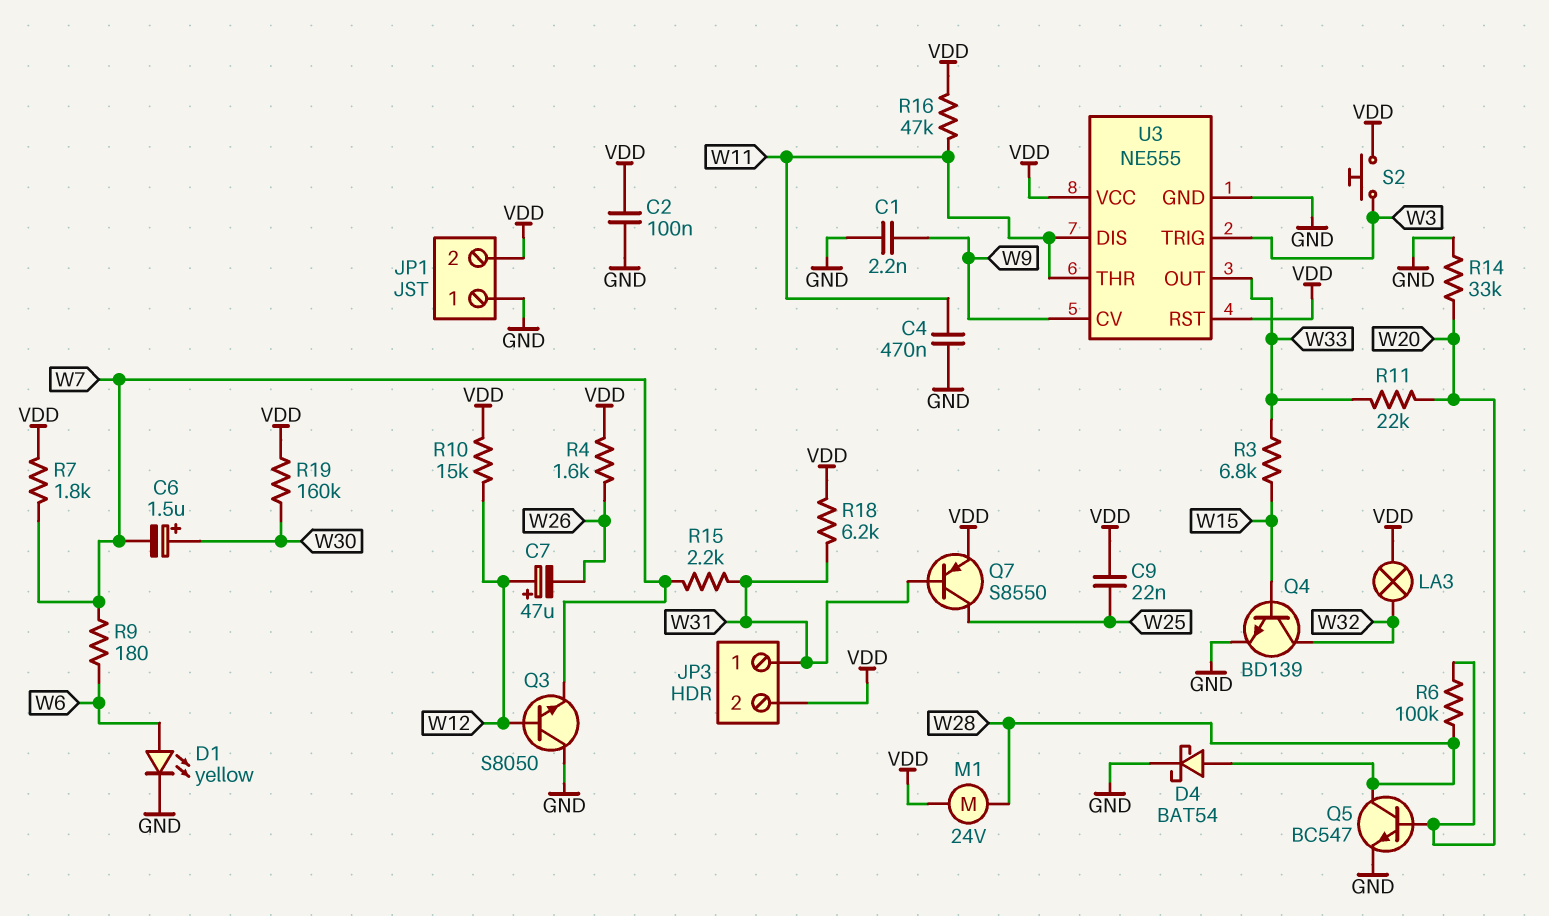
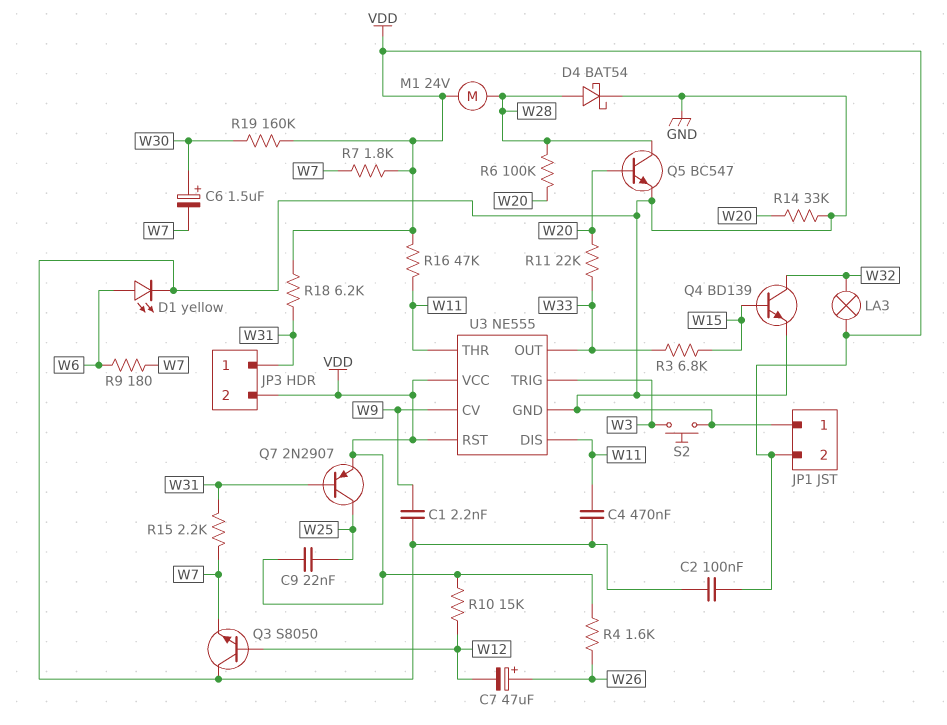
C7: 47uF (plus W12, minus W26) -> 47uF (plus W26, minus W12)
Q7: PNP S8550 (B W31, C W25, E VDD) -> PNP 2N2907 (B W31, C W25, E VDD)
S2: button (VDD, W3) -> button (GND, W3)

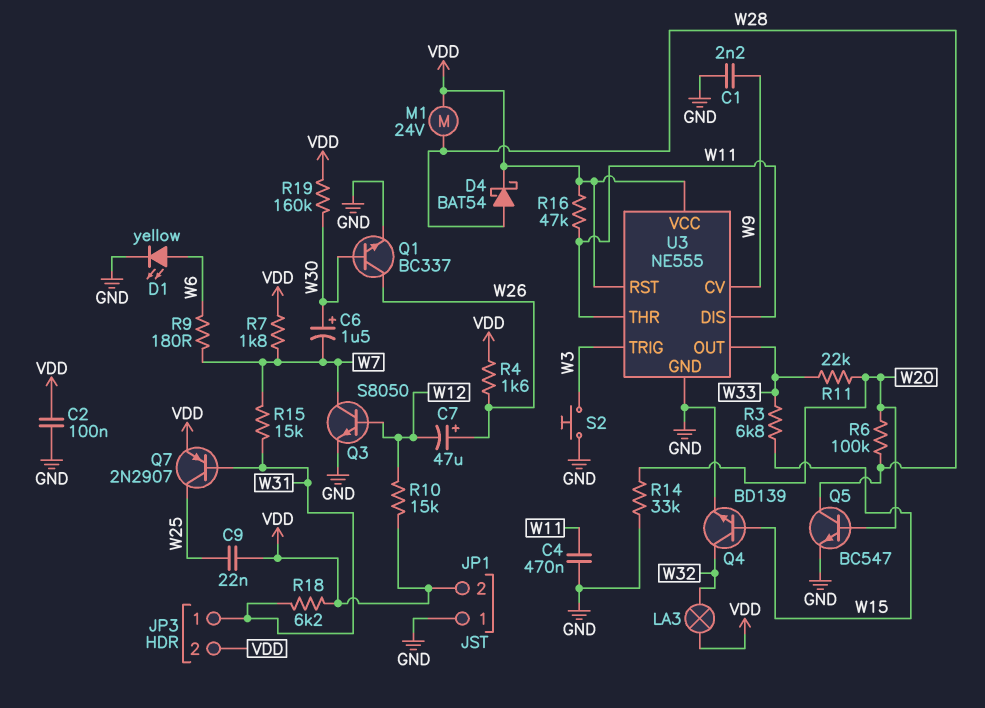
D4: schottky BAT54 (A W28, K GND) -> schottky BAT54 (A W28, K VDD)
Q1: none -> NPN BC337 (B W30, C W26, E GND)
Q3: NPN S8050 (B W12, C GND, E W7) -> NPN S8050 (B W12, C W7, E GND)
R15: 2.2k (W7, W31) -> 15k (W7, W31)

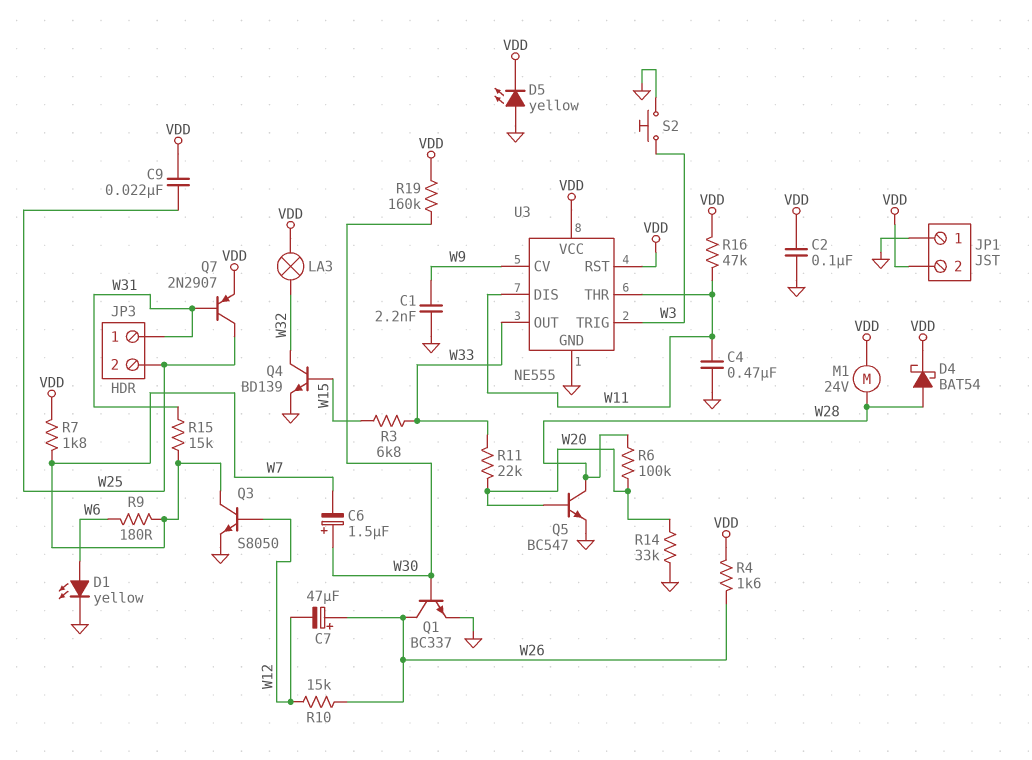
D5: none -> LED yellow (A GND, K VDD)
JP3 pin 2: VDD -> W25
R10: 15k (VDD, W12) -> 15k (W12, W26)
R18: 6.2k (VDD, W31) -> none

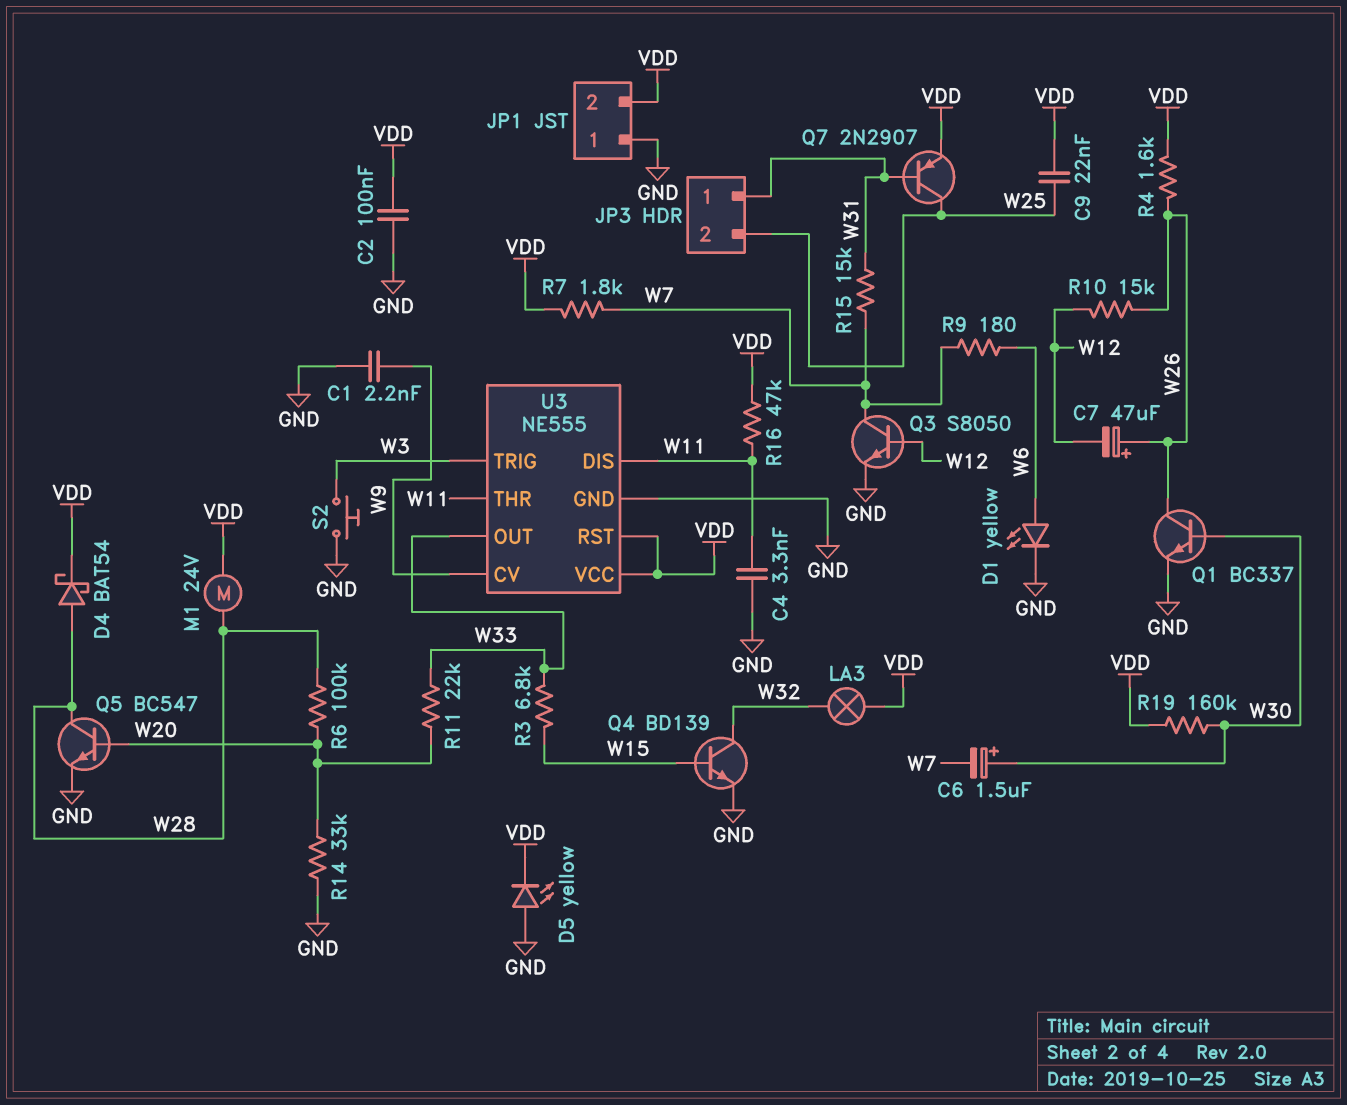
C4: 470nF (GND, W11) -> 3.3nF (GND, W11)

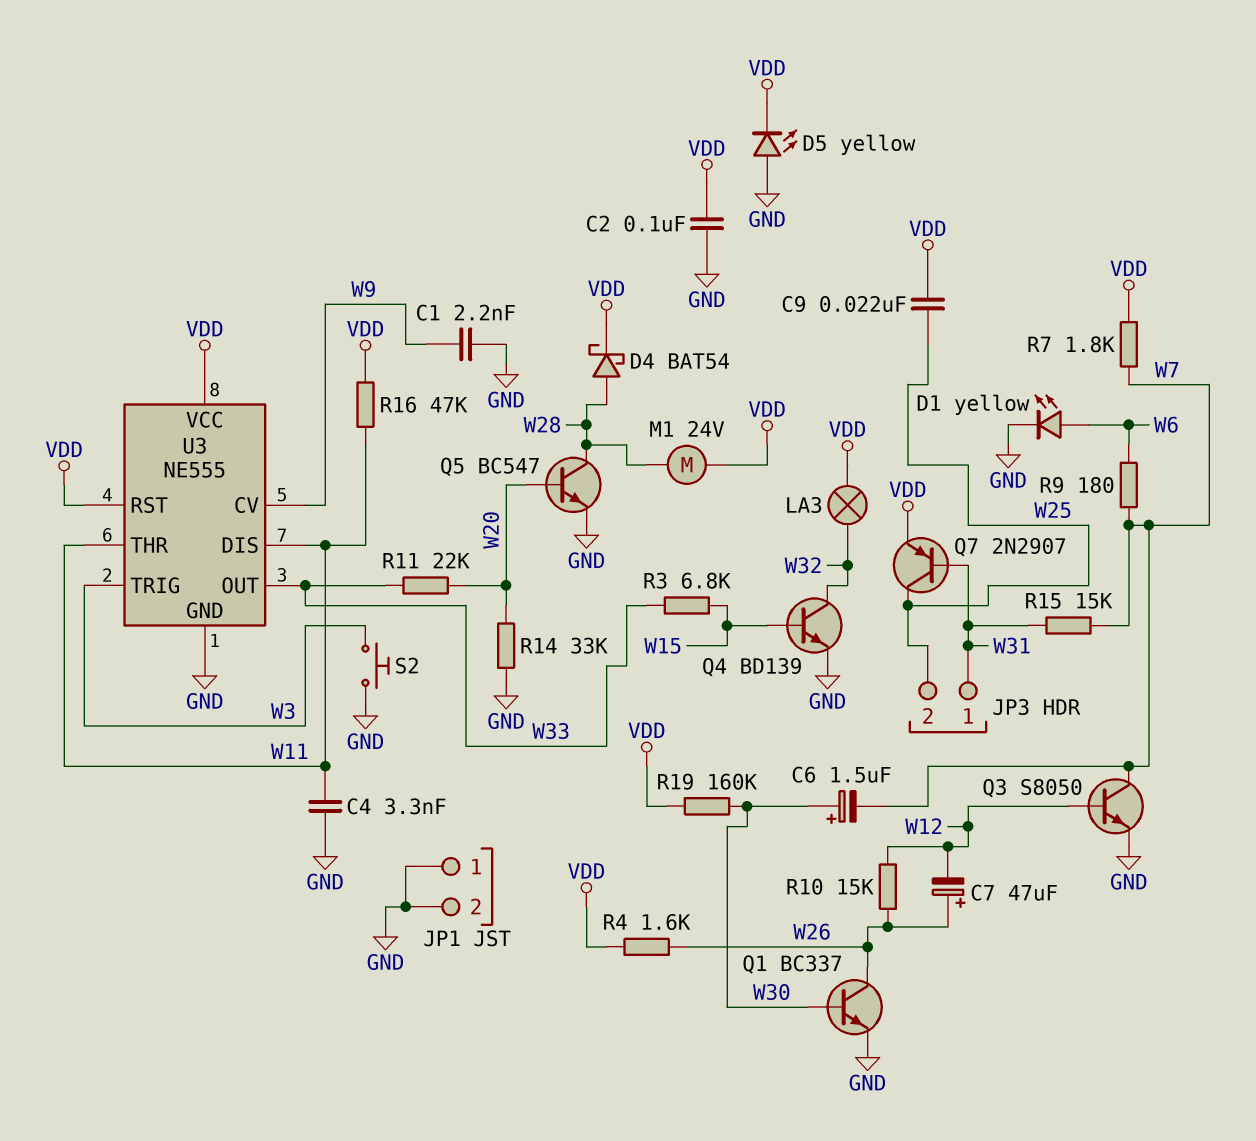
JP1 pin 2: VDD -> GND
R6: 100k (W20, W28) -> none

